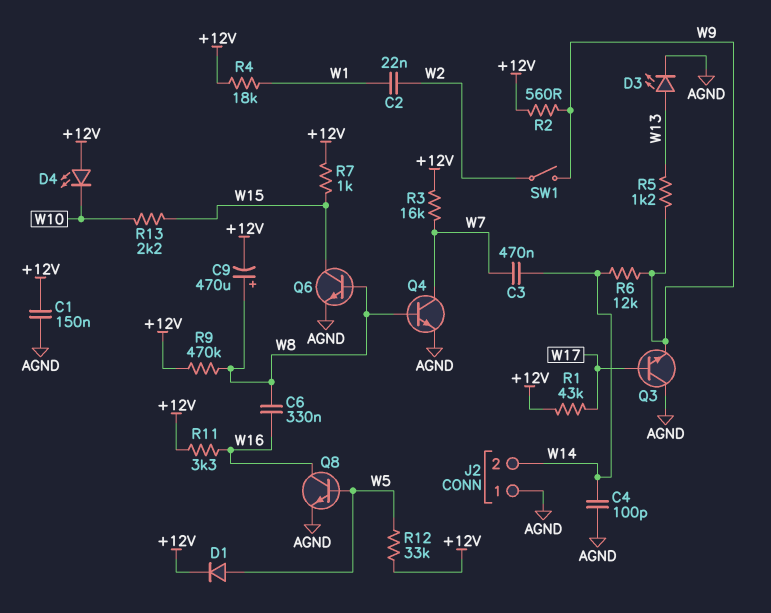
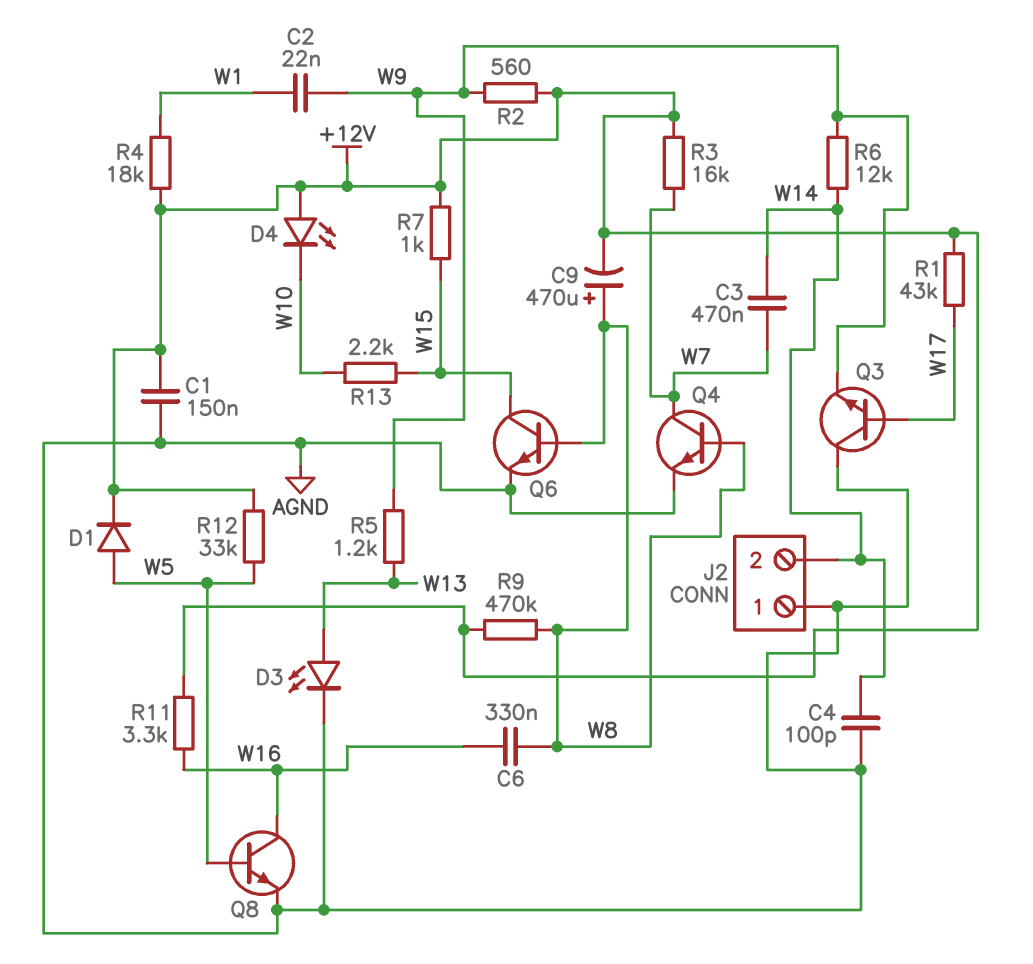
C2: 22nF (W1, W2) -> 22nF (W1, W9)
SW1: switch (W2, W9) -> none

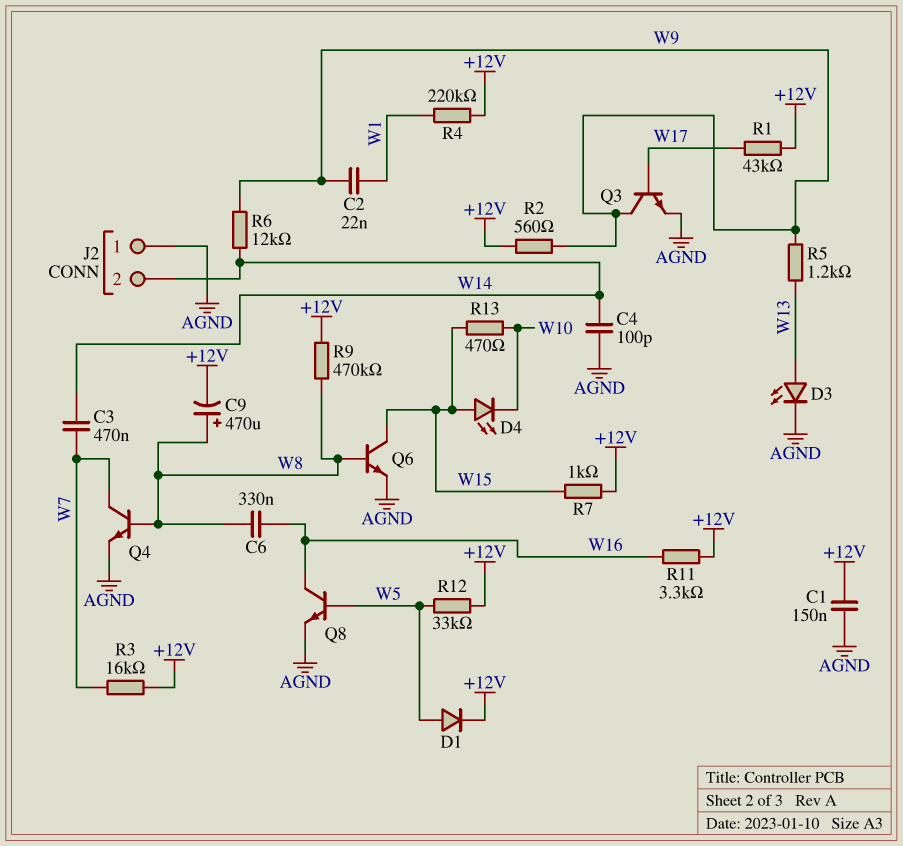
D4: LED (A +12V, K W10) -> LED (A W15, K W10)
Q3: NPN (B W17, C AGND, E W9) -> NPN (B W17, C W9, E AGND)
R4: 18k (+12V, W1) -> 220k (+12V, W1)
R13: 2.2k (W10, W15) -> 470 (W10, W15)

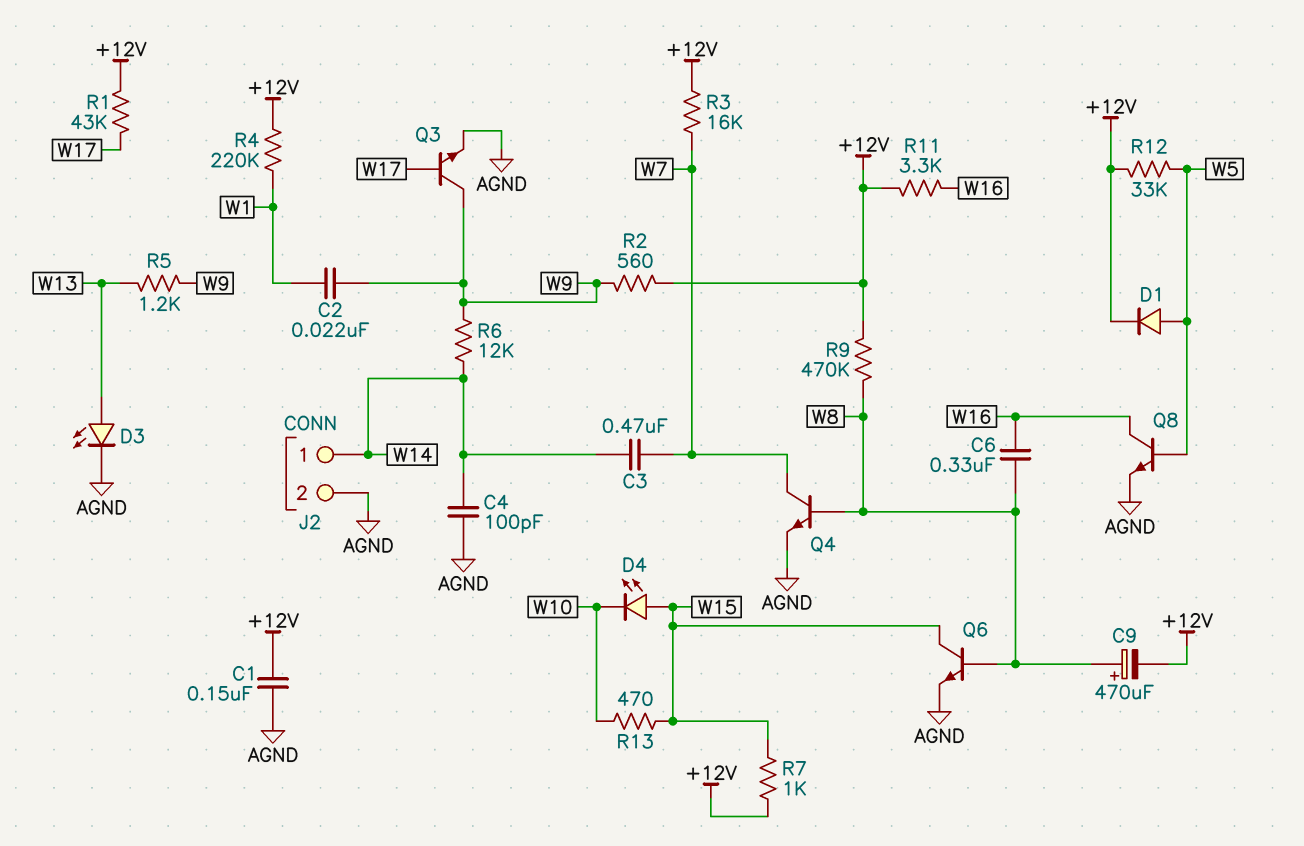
J2 pin 1: AGND -> W14
J2 pin 2: W14 -> AGND

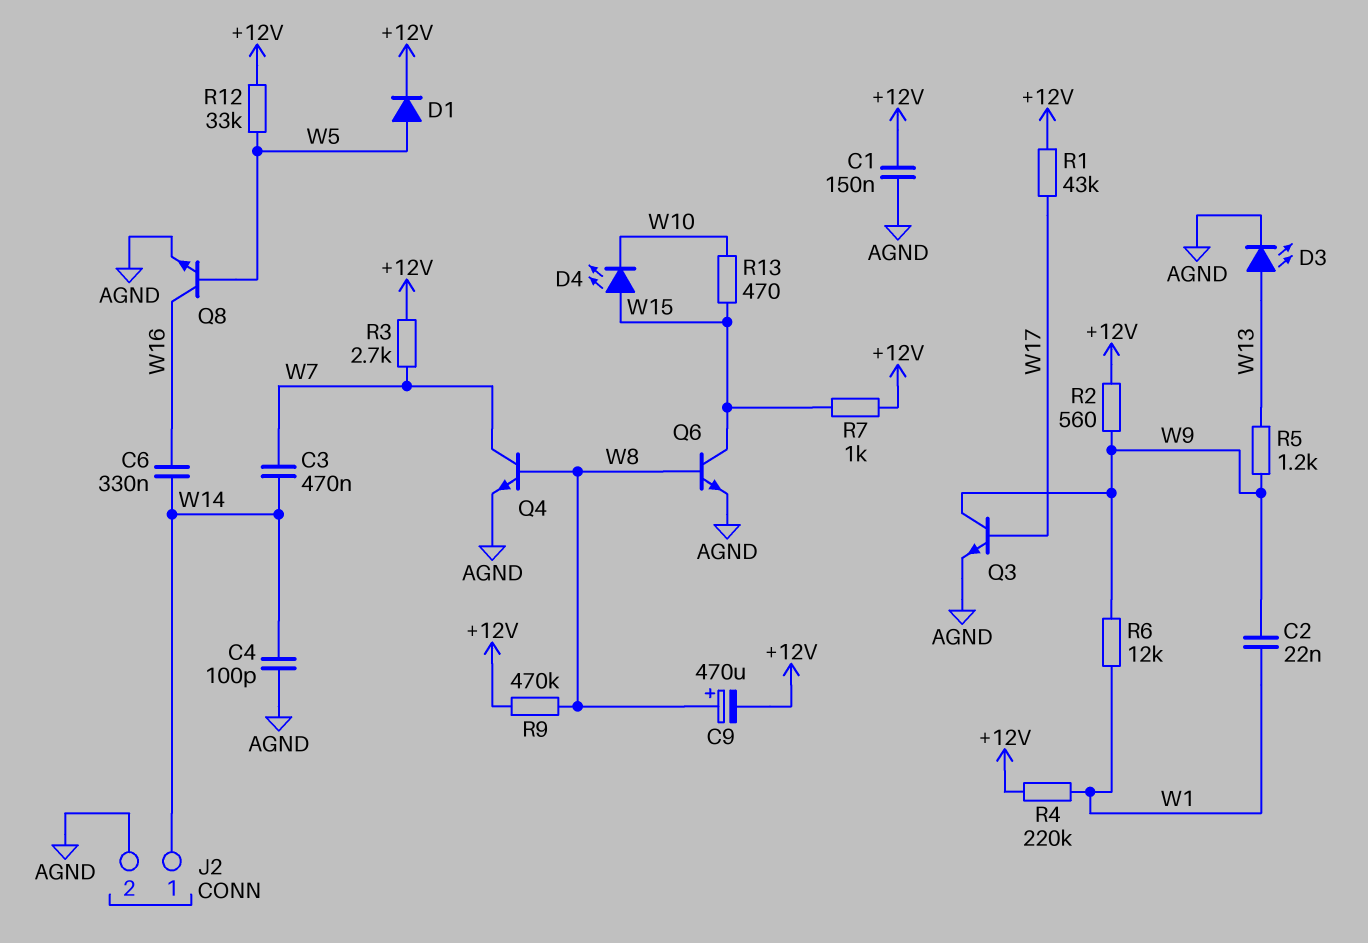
C6: 330nF (W8, W16) -> 330nF (W14, W16)
R3: 16k (+12V, W7) -> 2.7k (+12V, W7)
R6: 12k (W9, W14) -> 12k (W1, W9)
R11: 3.3k (+12V, W16) -> none

